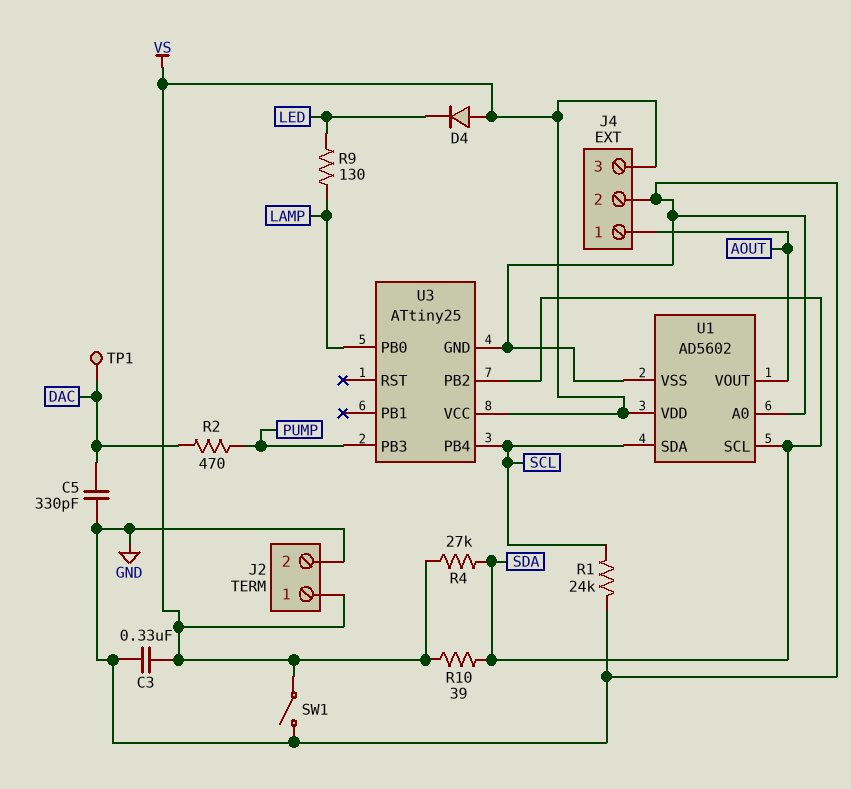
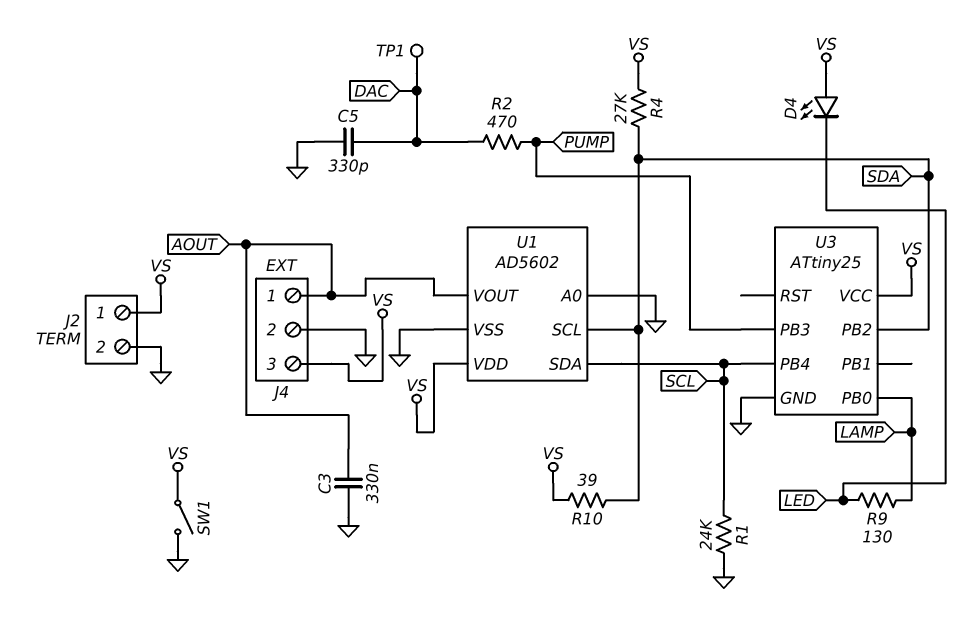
C3: 330nF (GND, VS) -> 330nF (AOUT, GND)
D4: diode (A VS, K LED) -> LED (A VS, K LED)

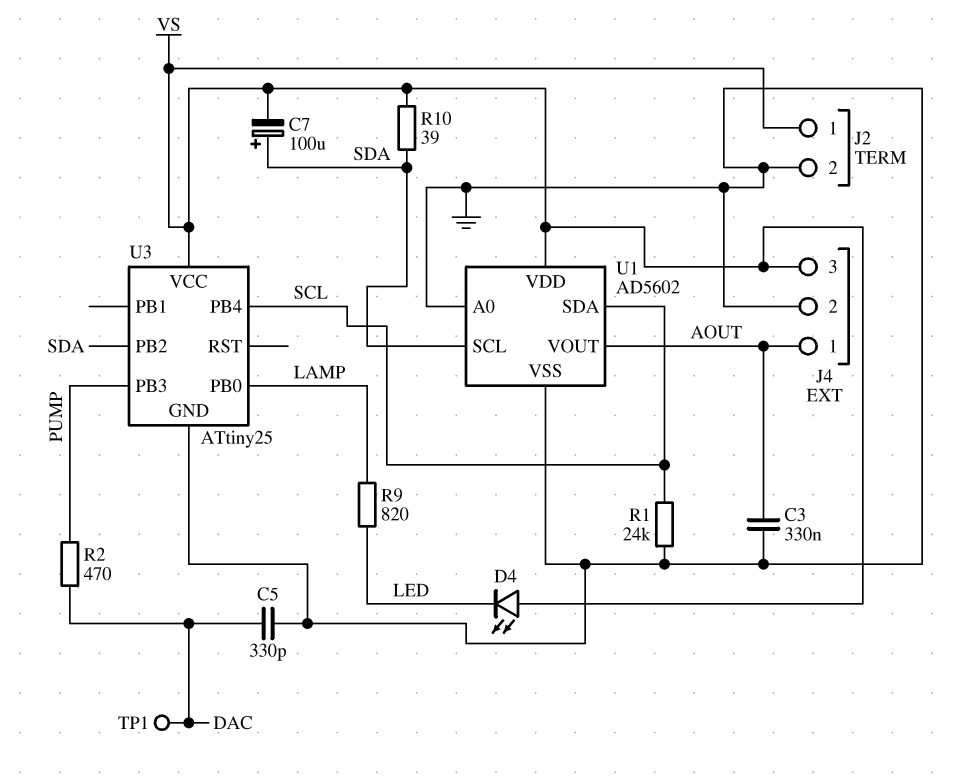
C7: none -> 100uF (plus SDA, minus VS)
R4: 27k (SDA, VS) -> none
R9: 130 (LAMP, LED) -> 820 (LAMP, LED)
SW1: switch (GND, VS) -> none

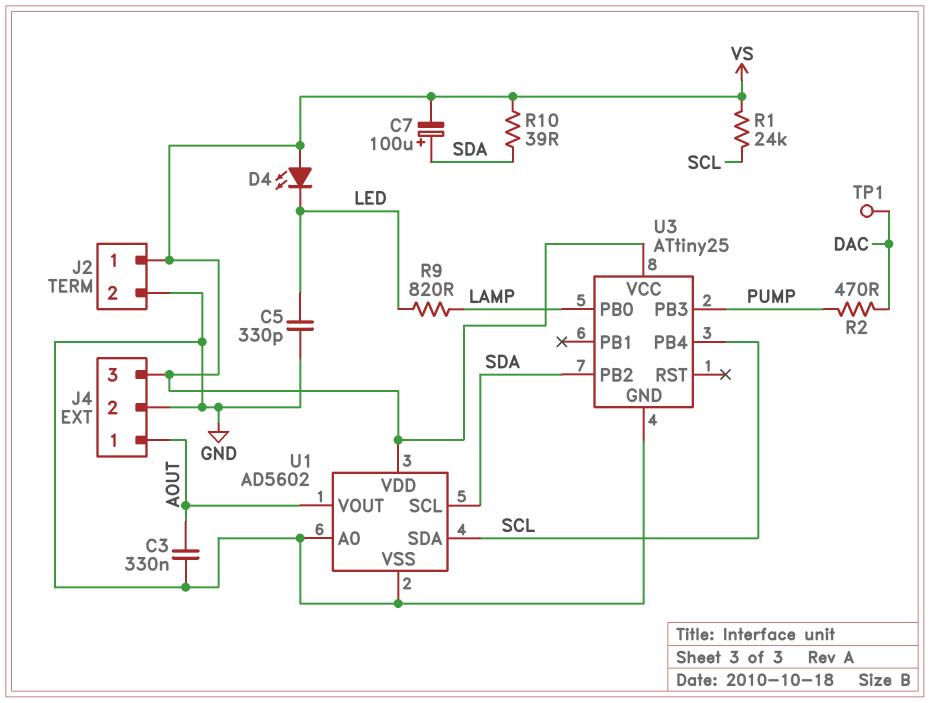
C5: 330pF (DAC, GND) -> 330pF (GND, LED)
R1: 24k (GND, SCL) -> 24k (SCL, VS)

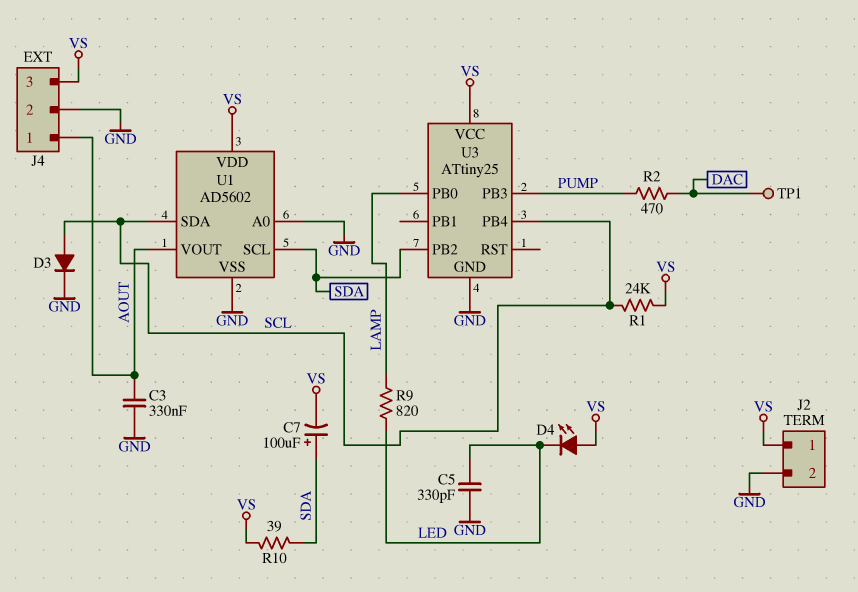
D3: none -> diode (A SCL, K GND)

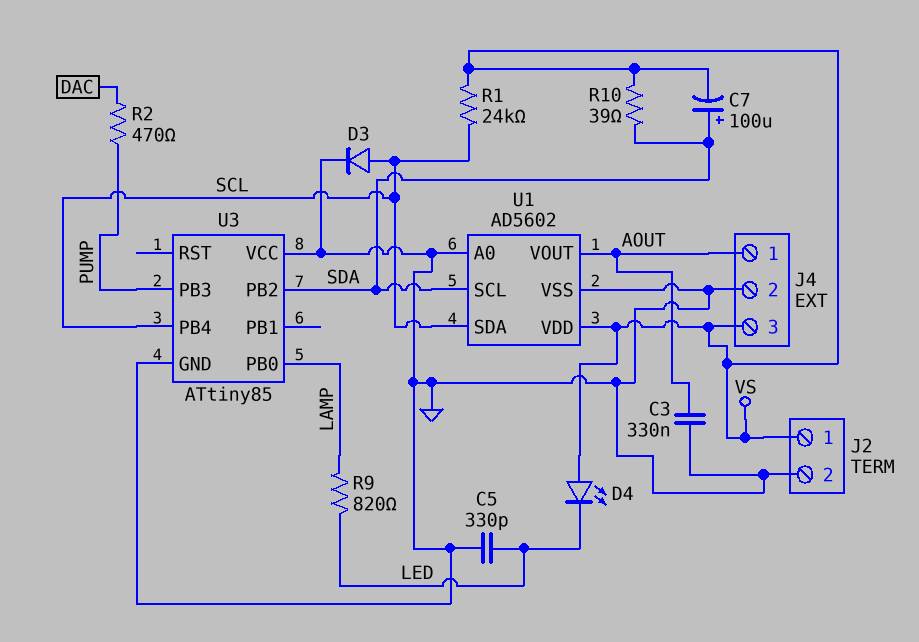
TP1: test point (DAC) -> none
U3: ATtiny25 -> ATtiny85
U3 pin VCC: VS -> GND

